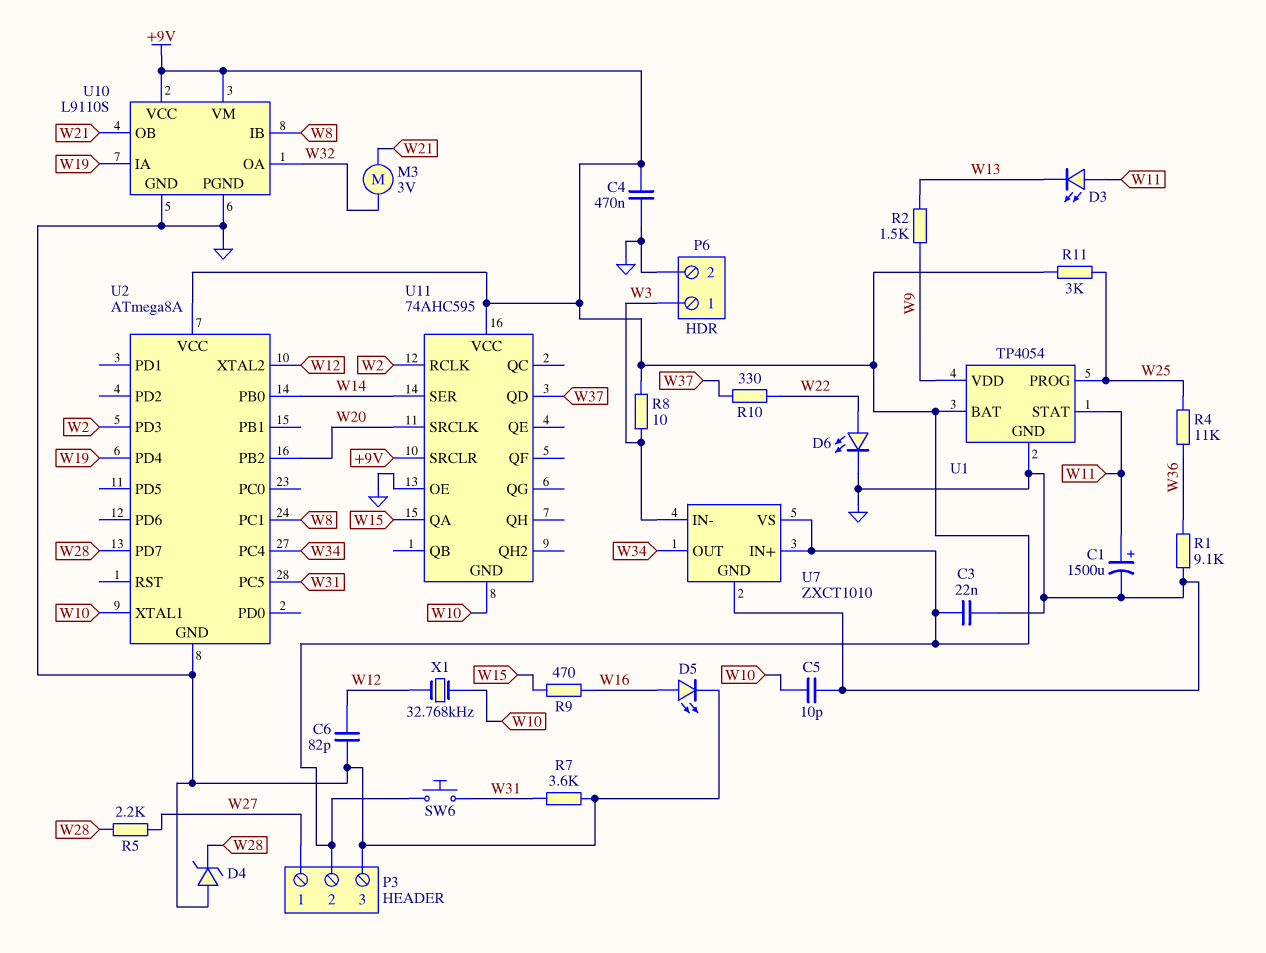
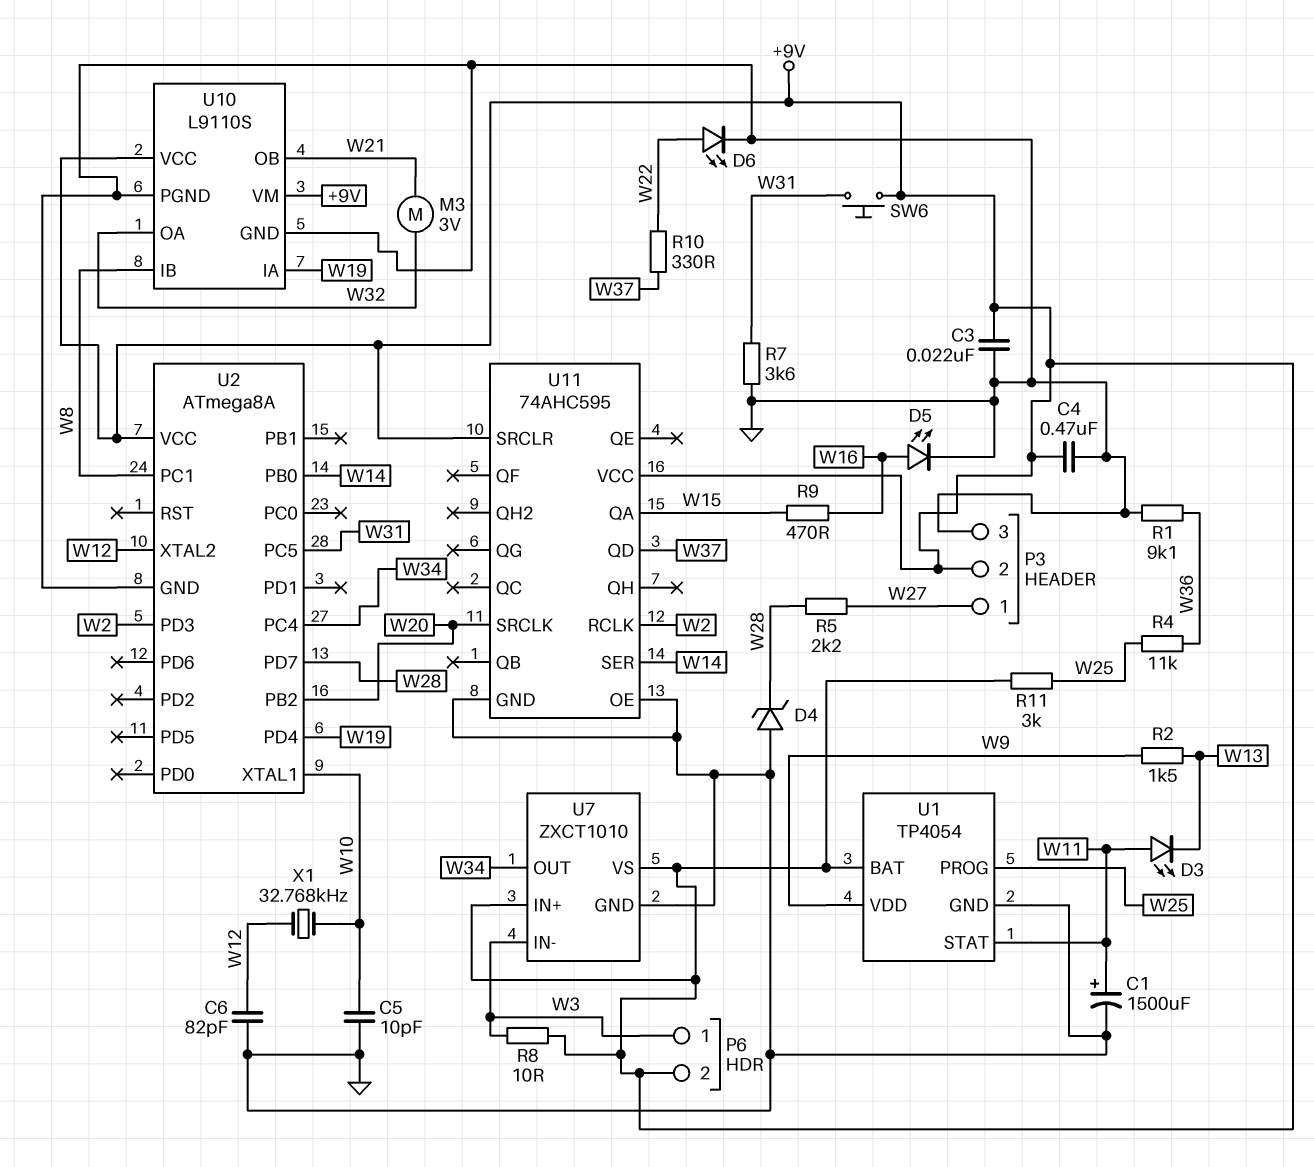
P6 pin 2: GND -> +9V
U11 pin GND: W10 -> GND

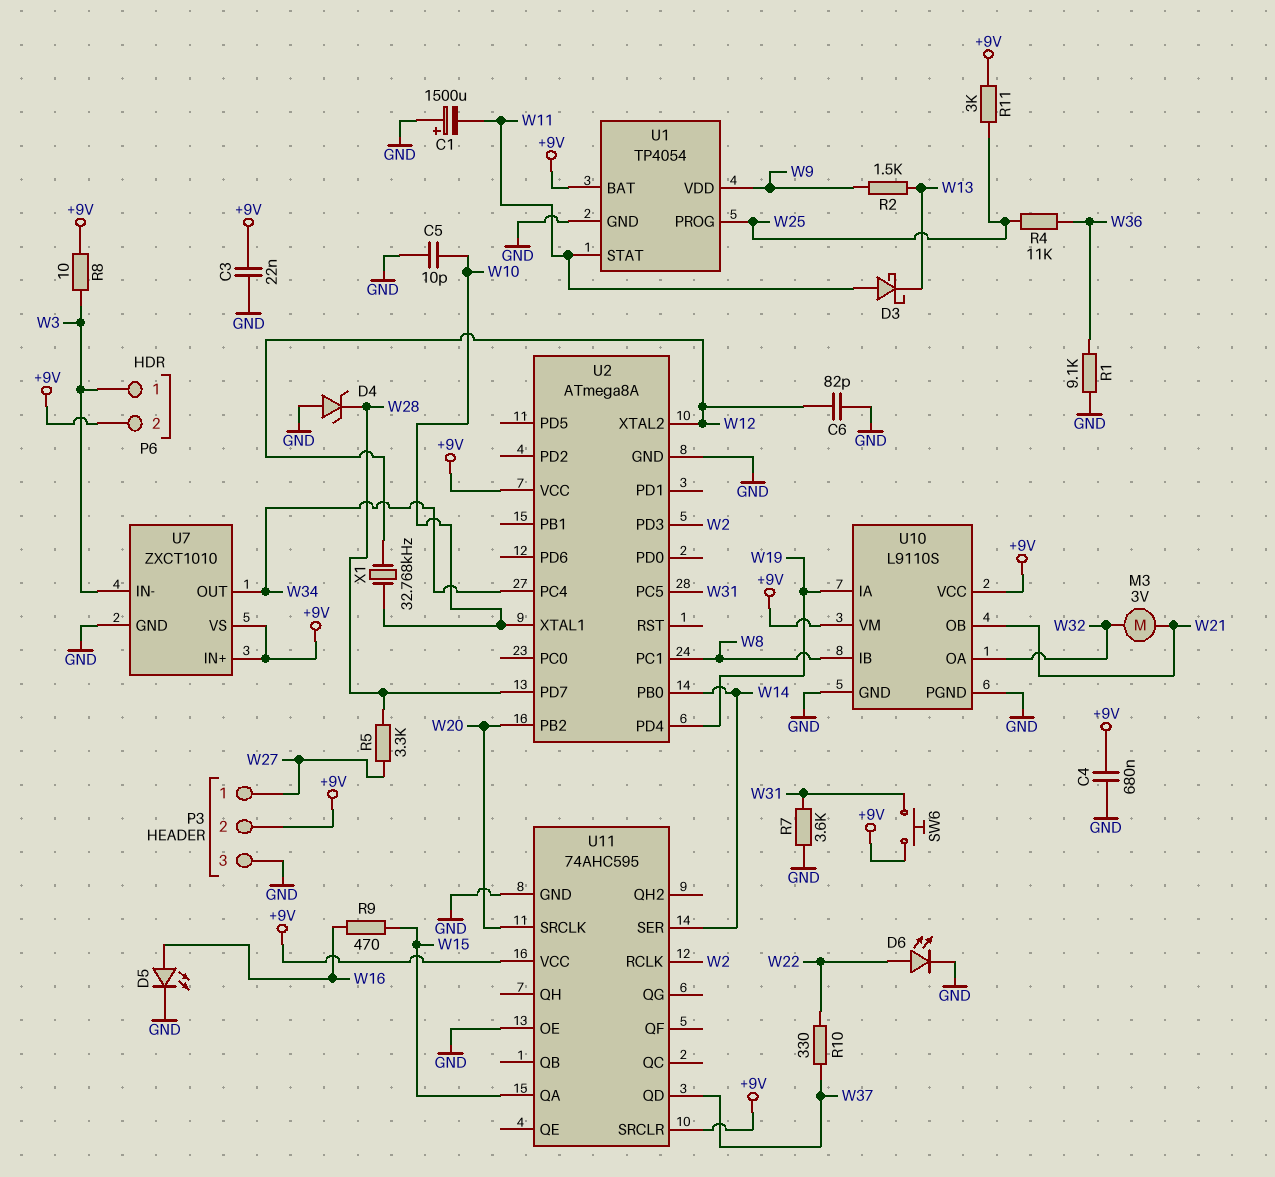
C1: 1500uF (plus W11, minus GND) -> 1500uF (plus GND, minus W11)
C4: 470nF (+9V, GND) -> 680nF (+9V, GND)
D3: LED (A W11, K W13) -> schottky (A W11, K W13)
R5: 2.2k (W27, W28) -> 3.3k (W27, W28)

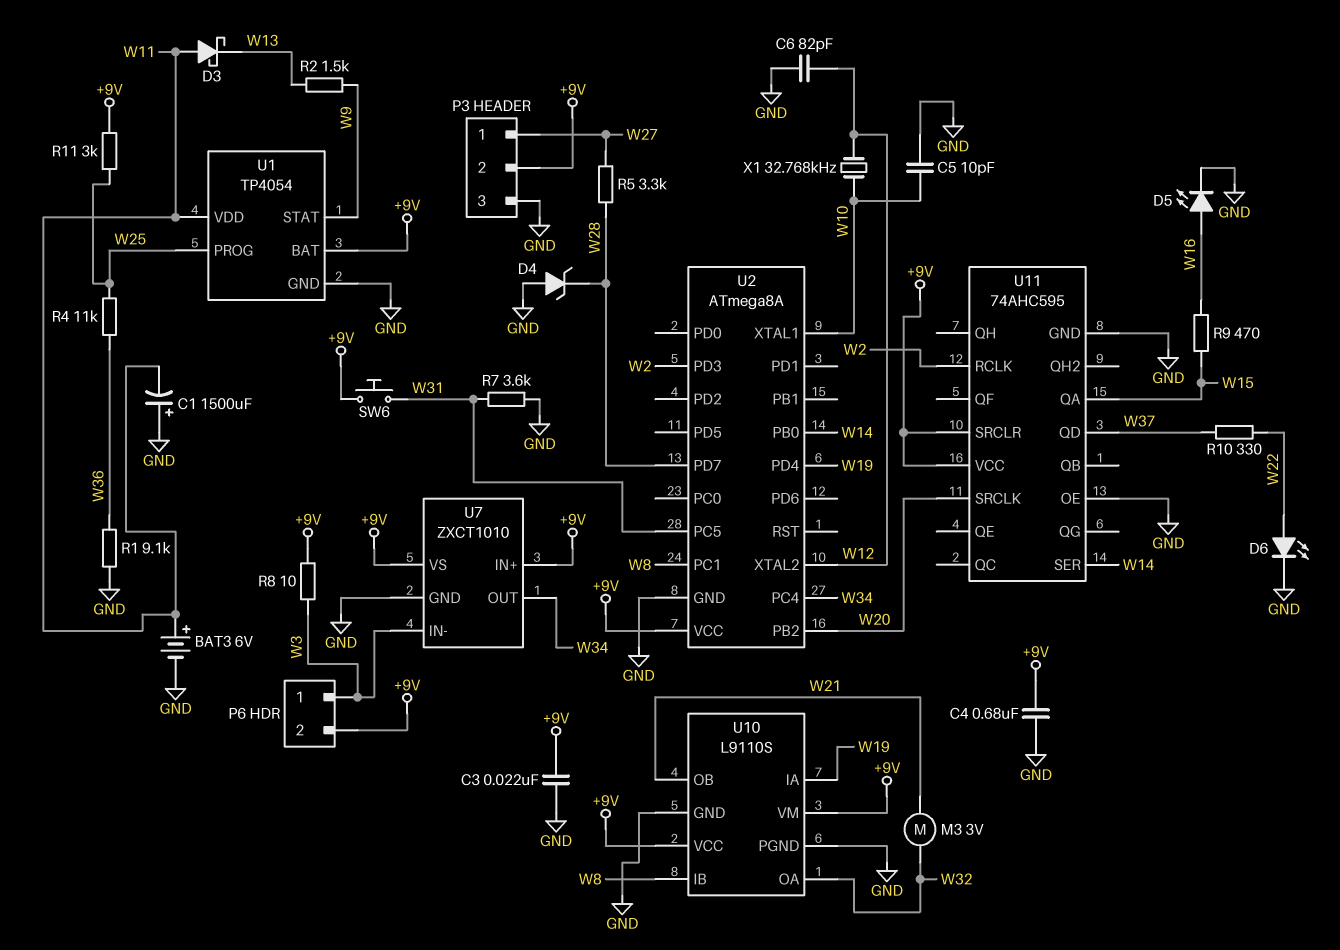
BAT3: none -> 6V (plus W11, minus GND)
U1 pin STAT: W11 -> W9
U1 pin VDD: W9 -> W11

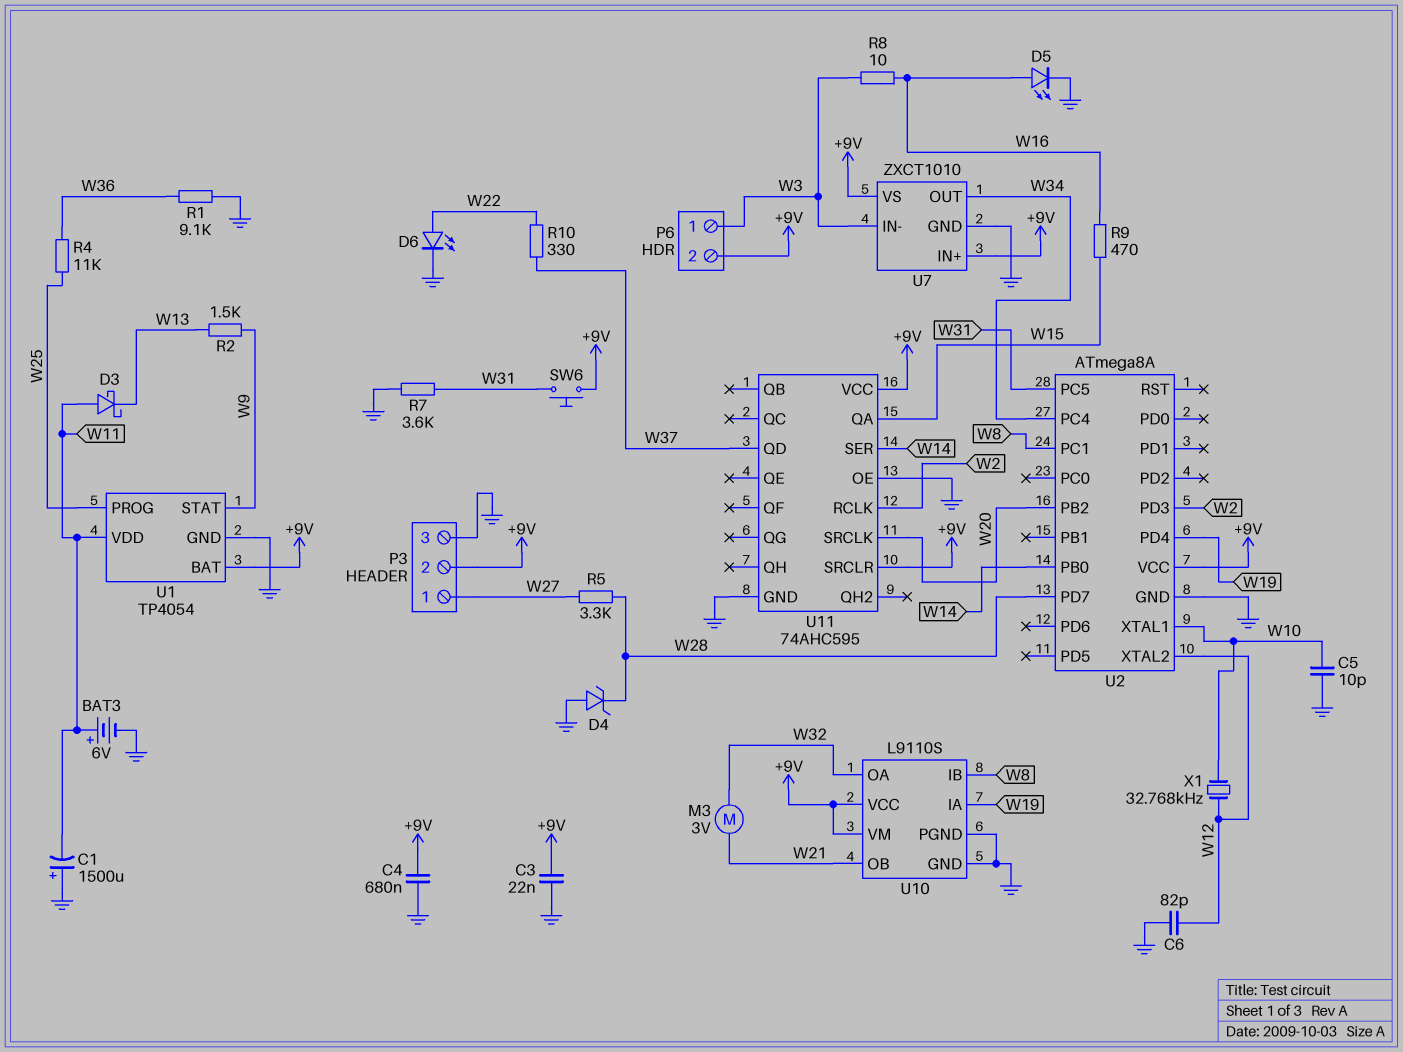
R8: 10 (+9V, W3) -> 10 (W3, W16)
R11: 3k (+9V, W25) -> none

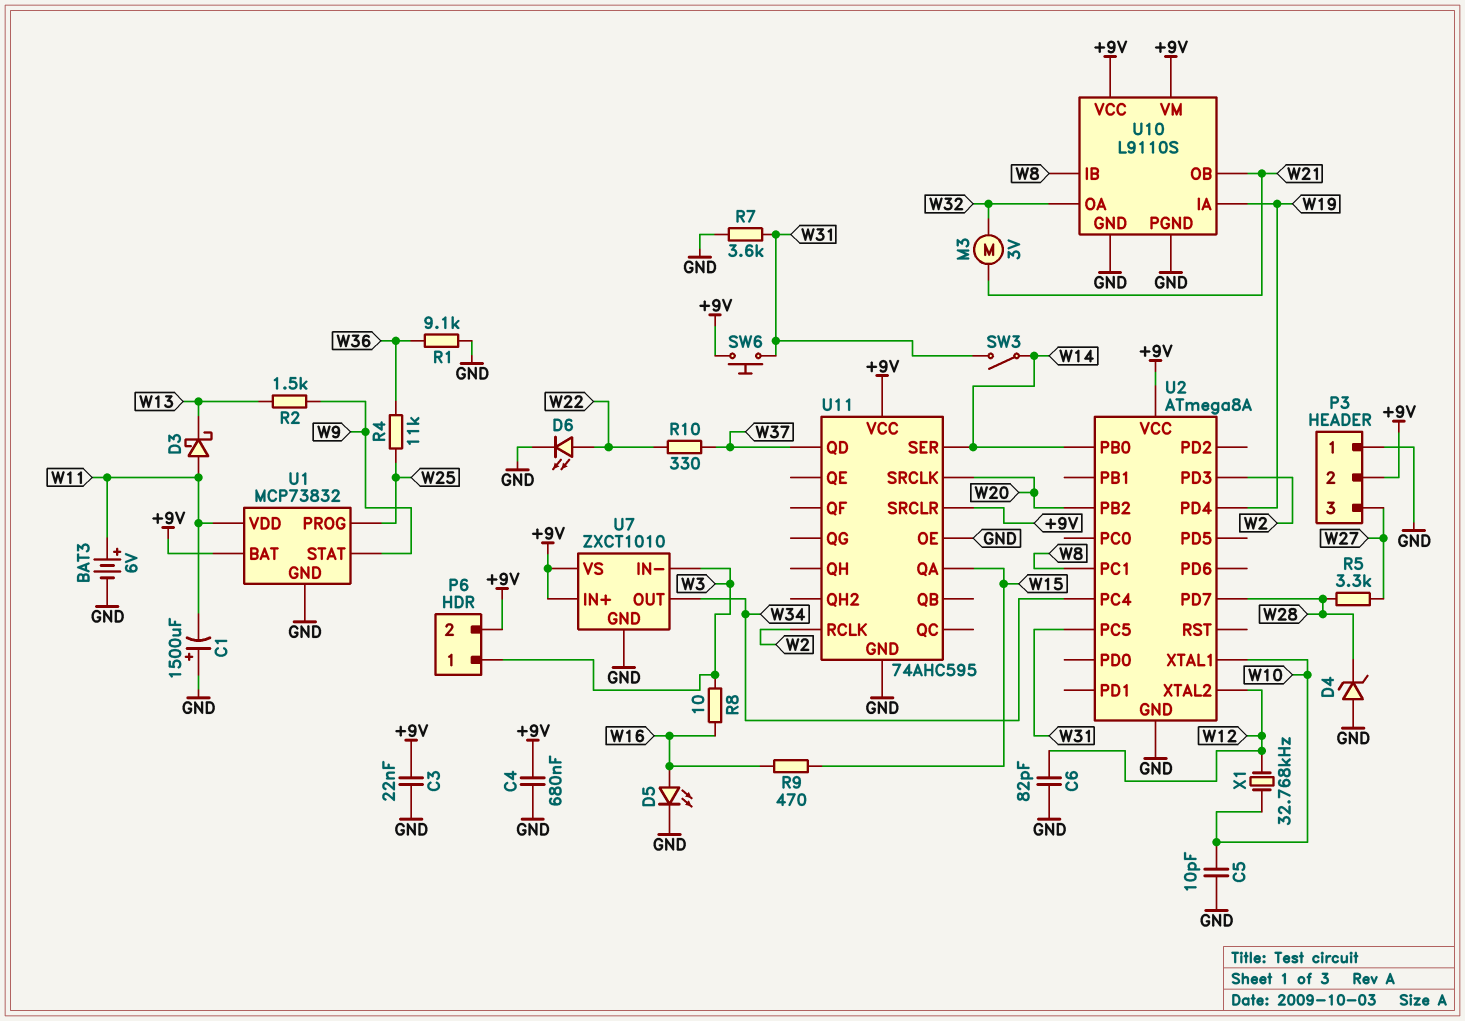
P3 pin 1: W27 -> GND
P3 pin 3: GND -> W27
SW3: none -> switch (W14, W31)
U1: TP4054 -> MCP73832

